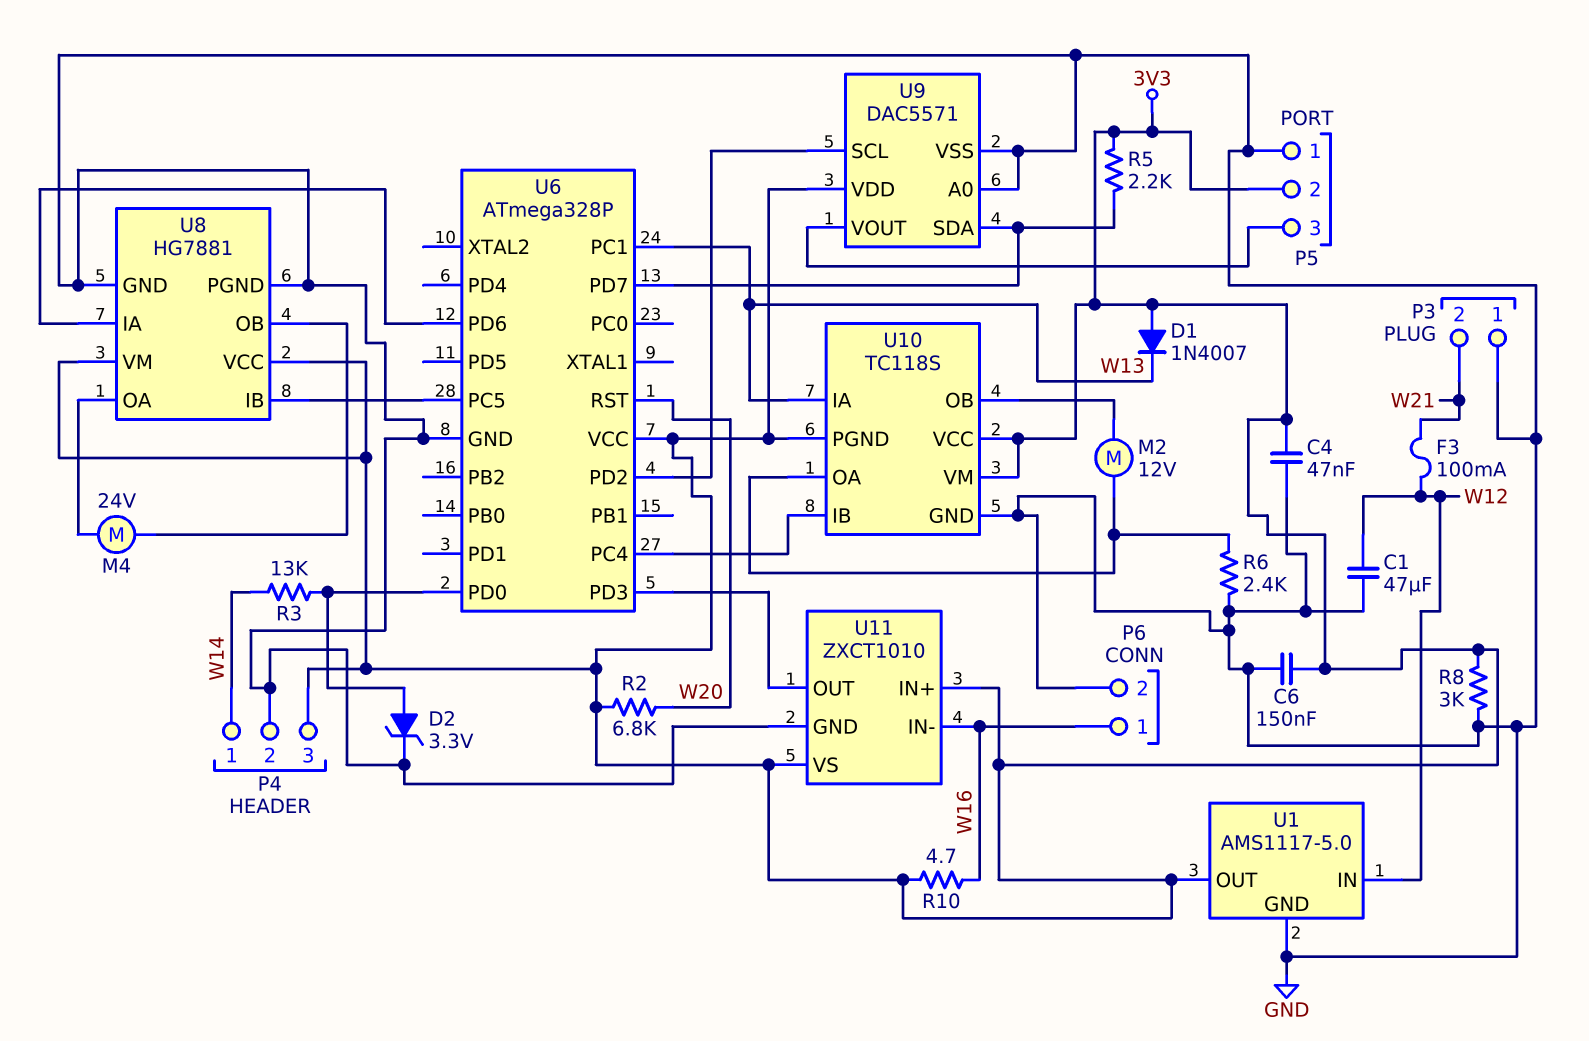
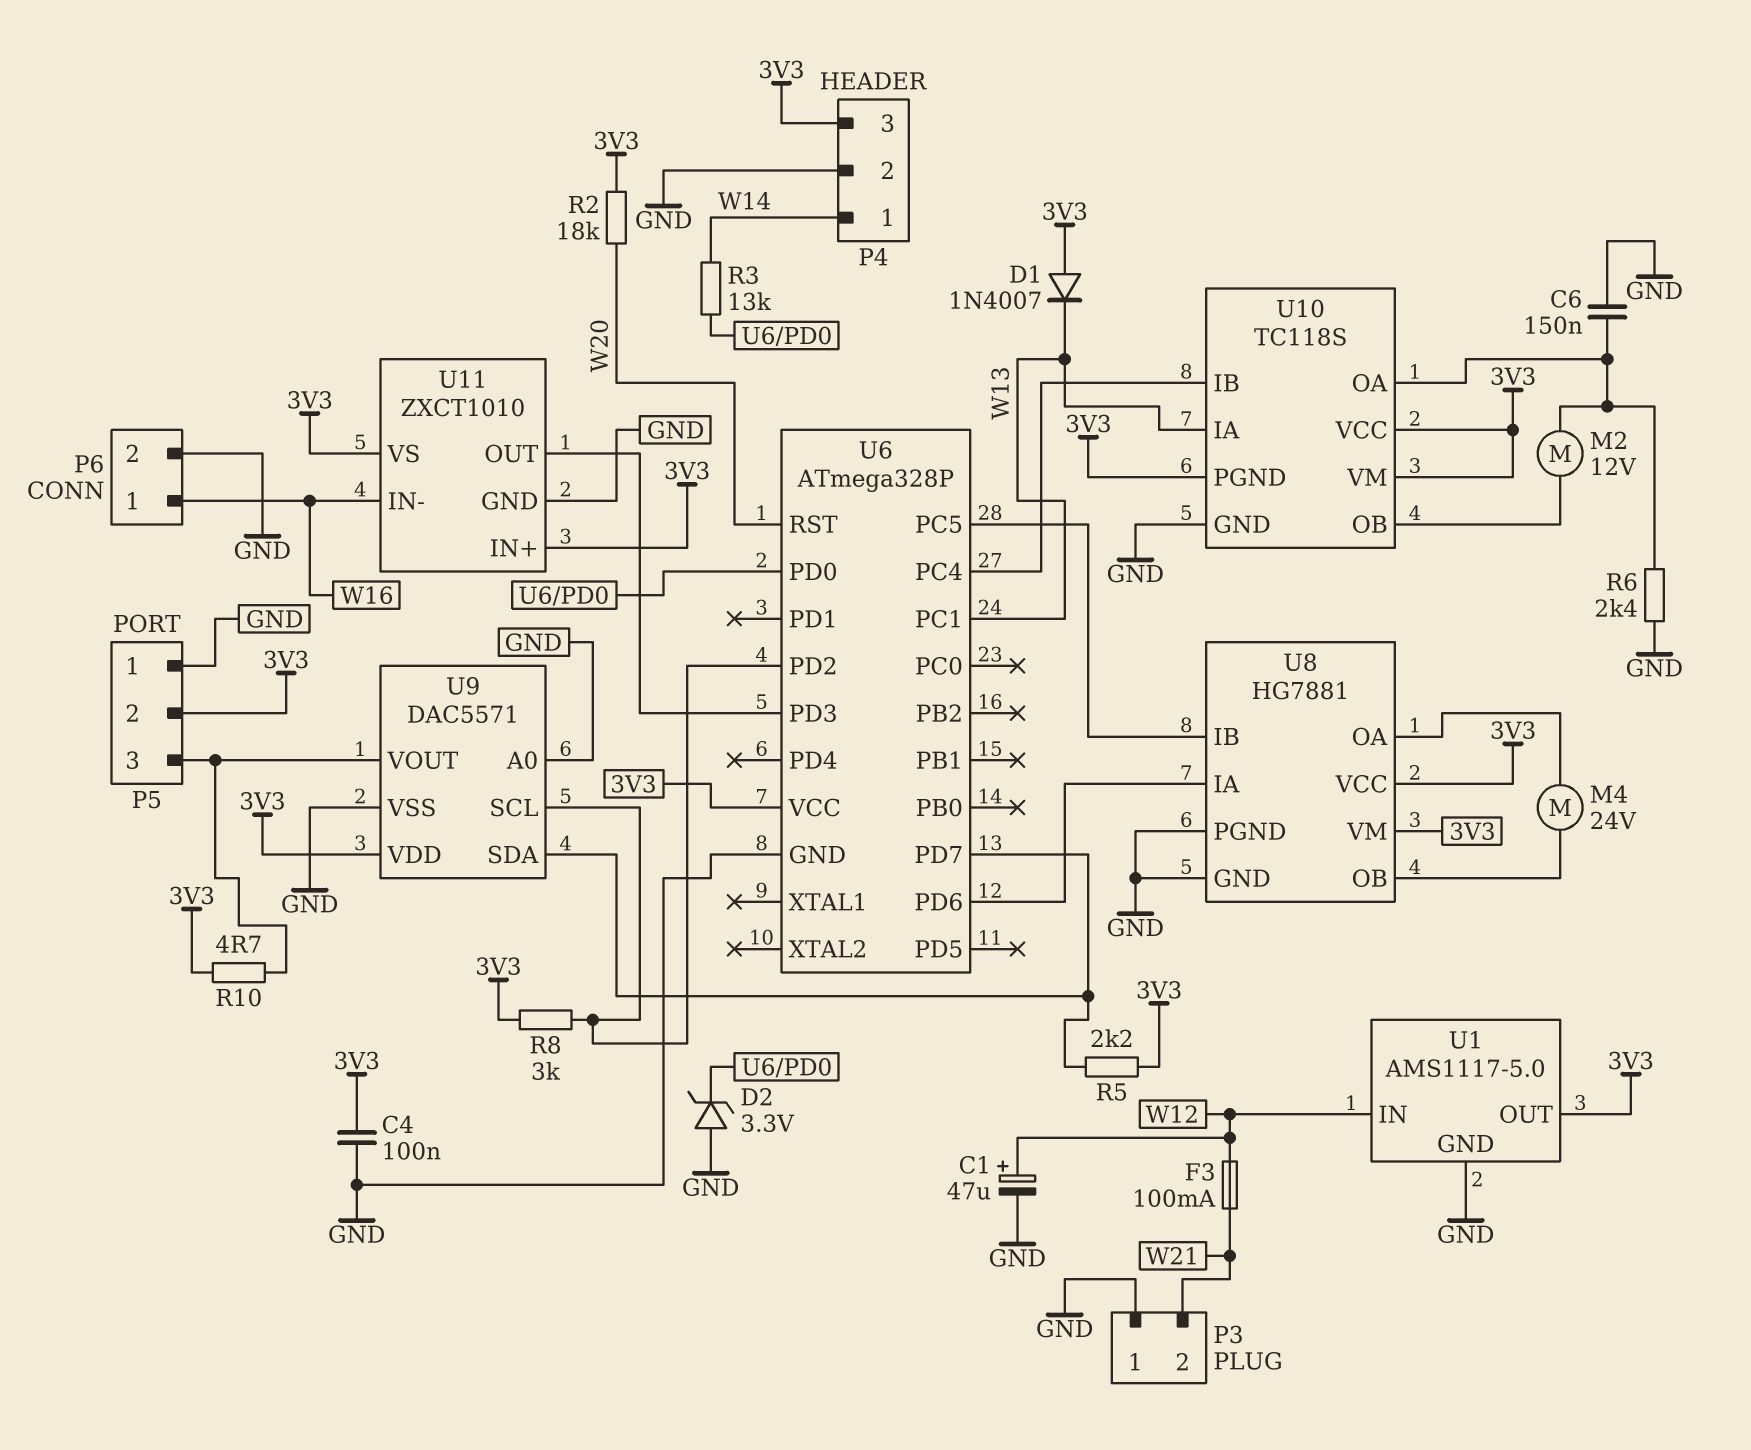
C1: 47uF (GND, W12) -> 47uF (plus W12, minus GND)
C4: 47nF (3V3, GND) -> 100nF (3V3, GND)
C6: 150nF (3V3, GND) -> 150nF (GND, U10/OA)
D2: zener 3.3V (A U6/PD0, K GND) -> zener 3.3V (A GND, K U6/PD0)
R2: 6.8k (3V3, W20) -> 18k (3V3, W20)
R8: 3k (3V3, GND) -> 3k (3V3, U6/PD2)
R10: 4.7 (3V3, W16) -> 4.7 (3V3, P5/3)

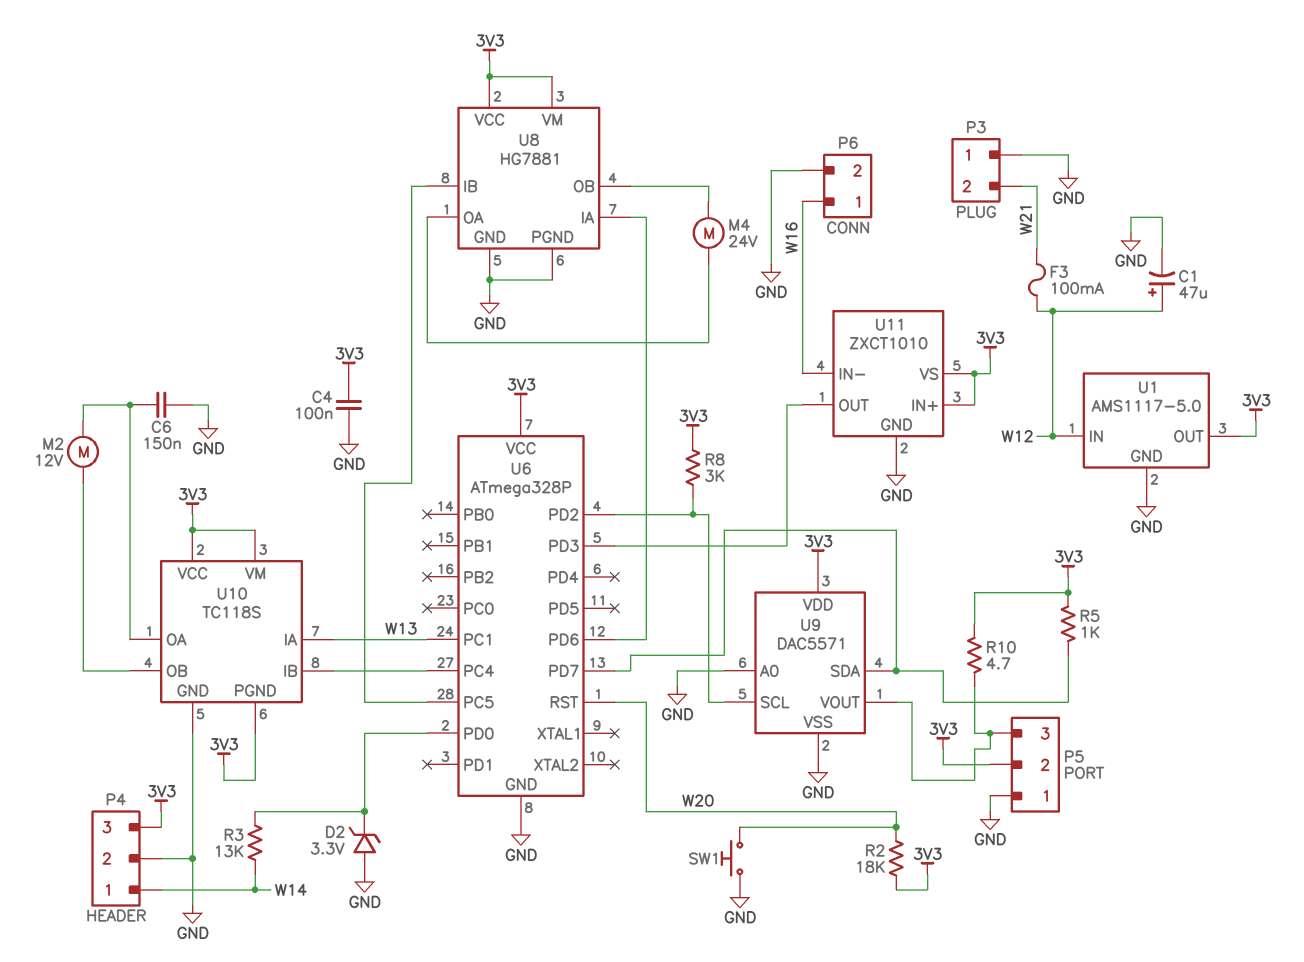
D1: diode 1N4007 (A 3V3, K W13) -> none
R5: 2.2k (3V3, U6/PD7) -> 1k (3V3, U6/PD7)
R6: 2.4k (GND, U10/OA) -> none
SW1: none -> button (GND, W20)

